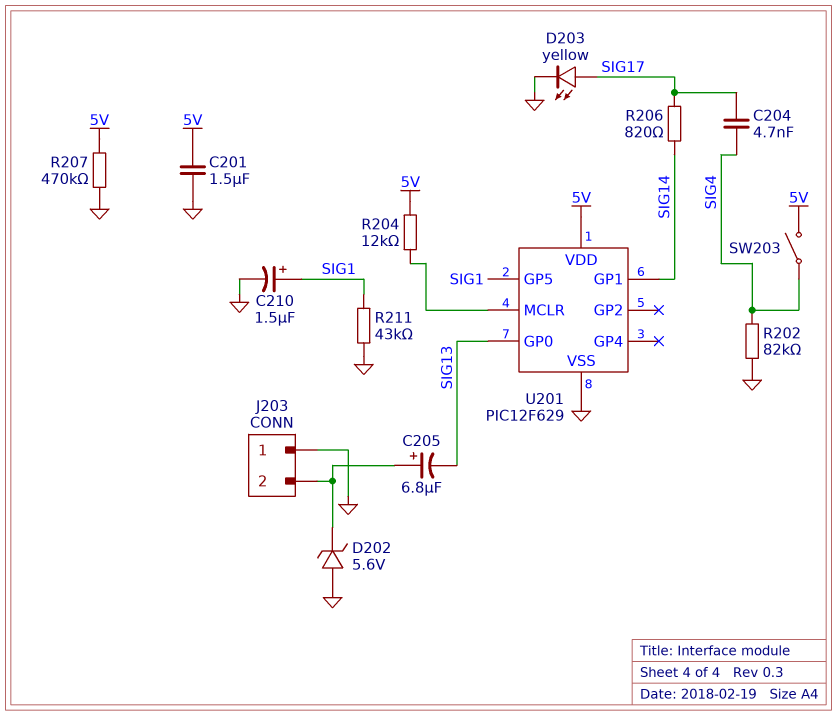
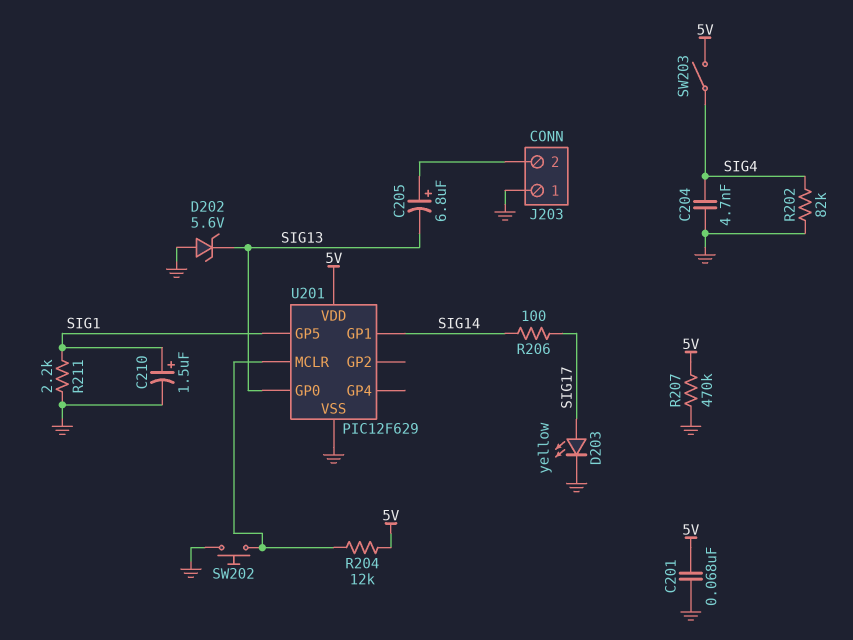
C201: 1.5uF (5V, GND) -> 68nF (5V, GND)
C204: 4.7nF (SIG4, SIG17) -> 4.7nF (GND, SIG4)
D202: zener 5.6V (A GND, K J203/2) -> zener 5.6V (A GND, K SIG13)
R206: 820 (SIG14, SIG17) -> 100 (SIG14, SIG17)
R211: 43k (GND, SIG1) -> 2.2k (GND, SIG1)
SW202: none -> button (GND, U201/MCLR)

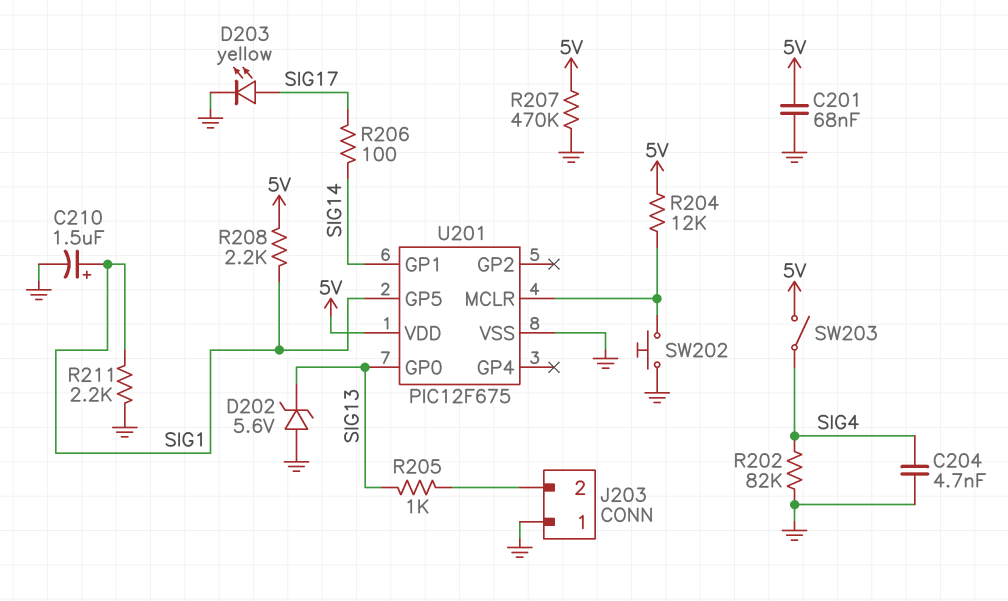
C205: 6.8uF (plus J203/2, minus SIG13) -> none
R205: none -> 1k (J203/2, SIG13)
R208: none -> 2.2k (5V, SIG1)
U201: PIC12F629 -> PIC12F675

